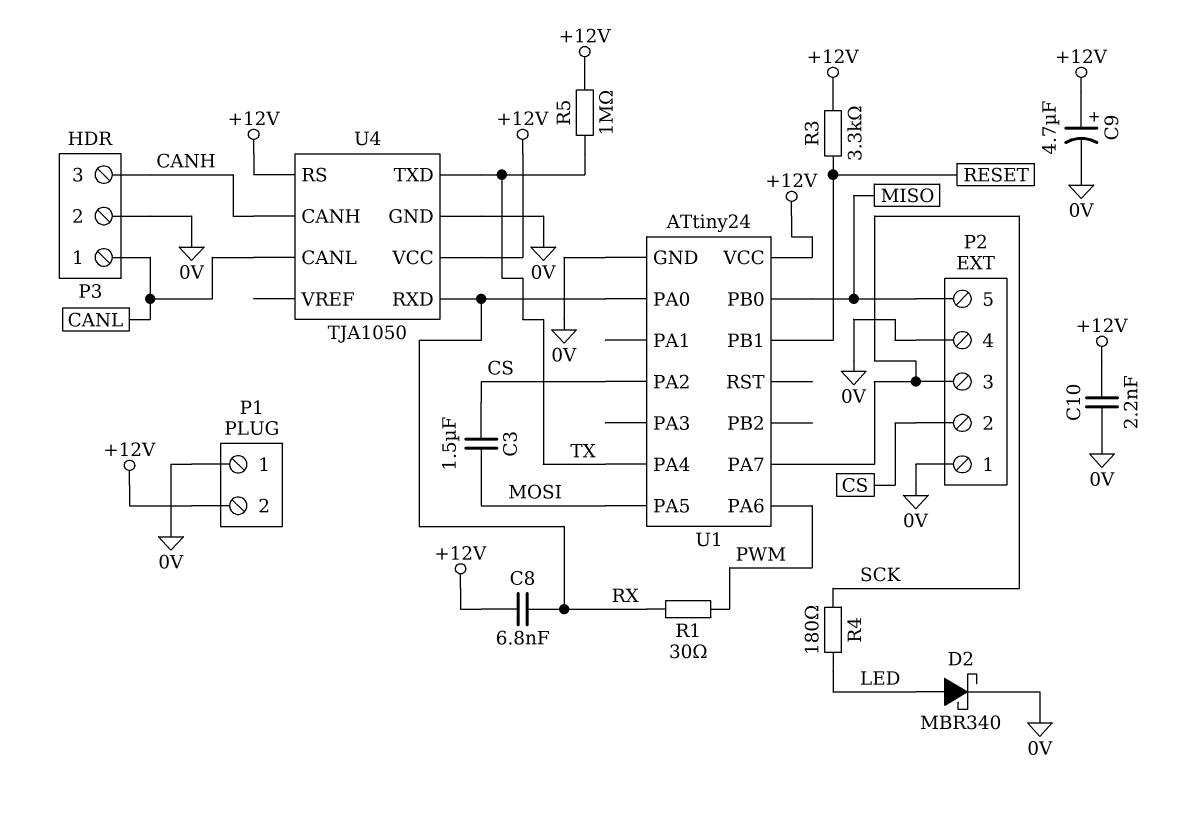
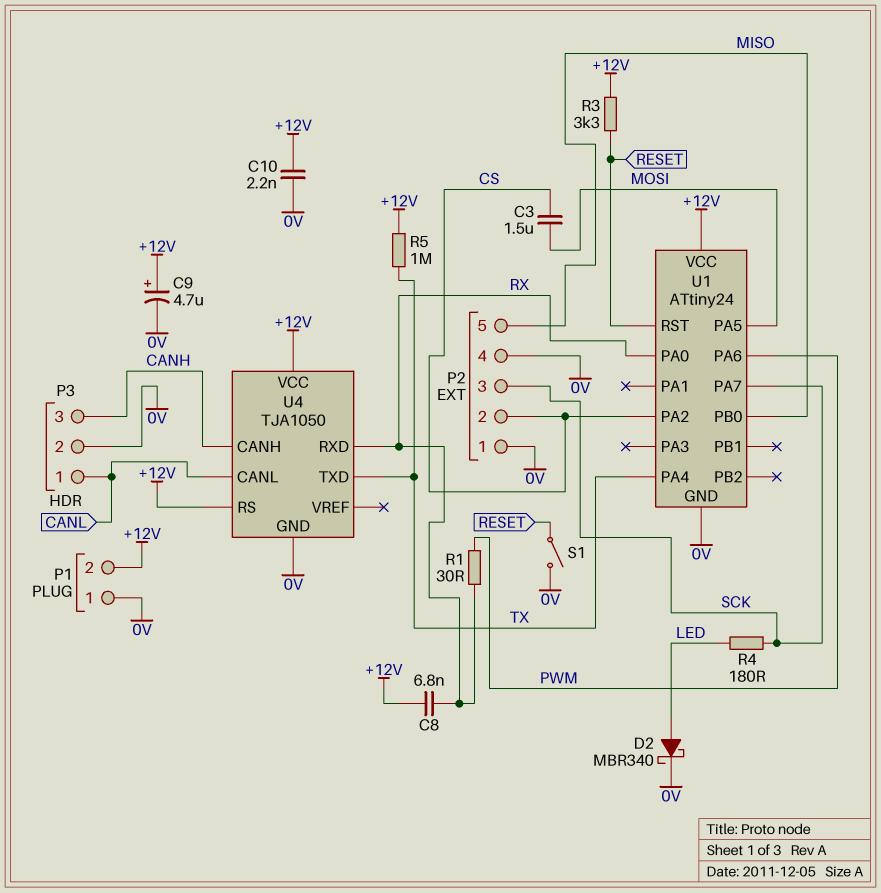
S1: none -> switch (0V, RESET)
U1 pin PB1: RESET -> none
U1 pin RST: none -> RESET

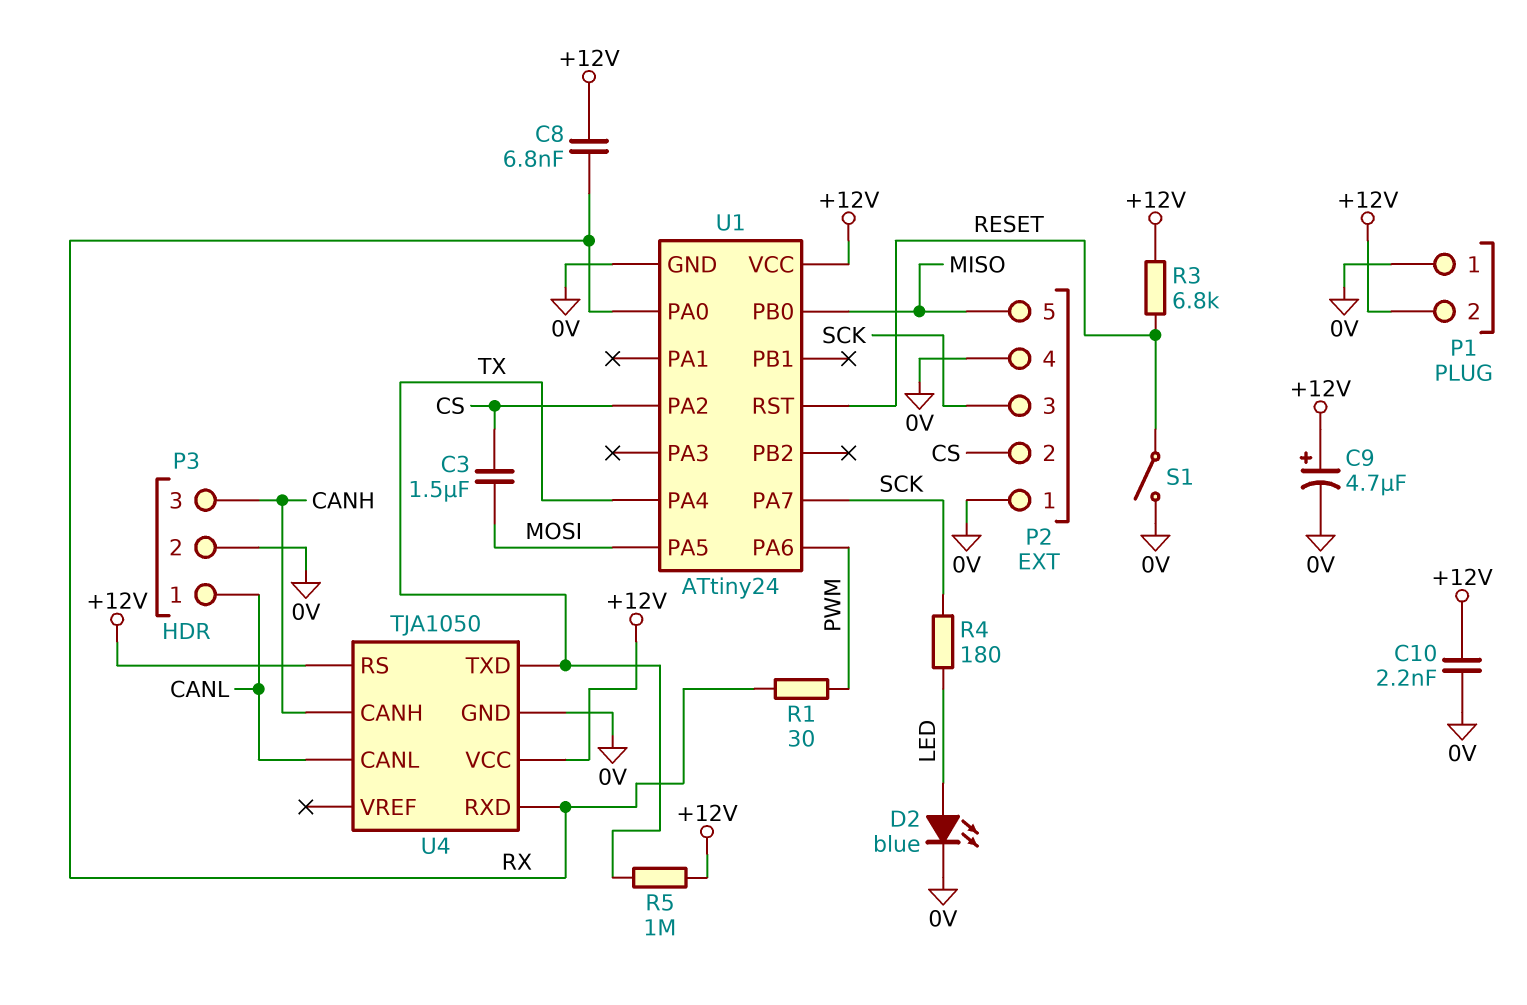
D2: schottky MBR340 (A LED, K 0V) -> LED blue (A LED, K 0V)
R3: 3.3k (+12V, RESET) -> 6.8k (+12V, RESET)

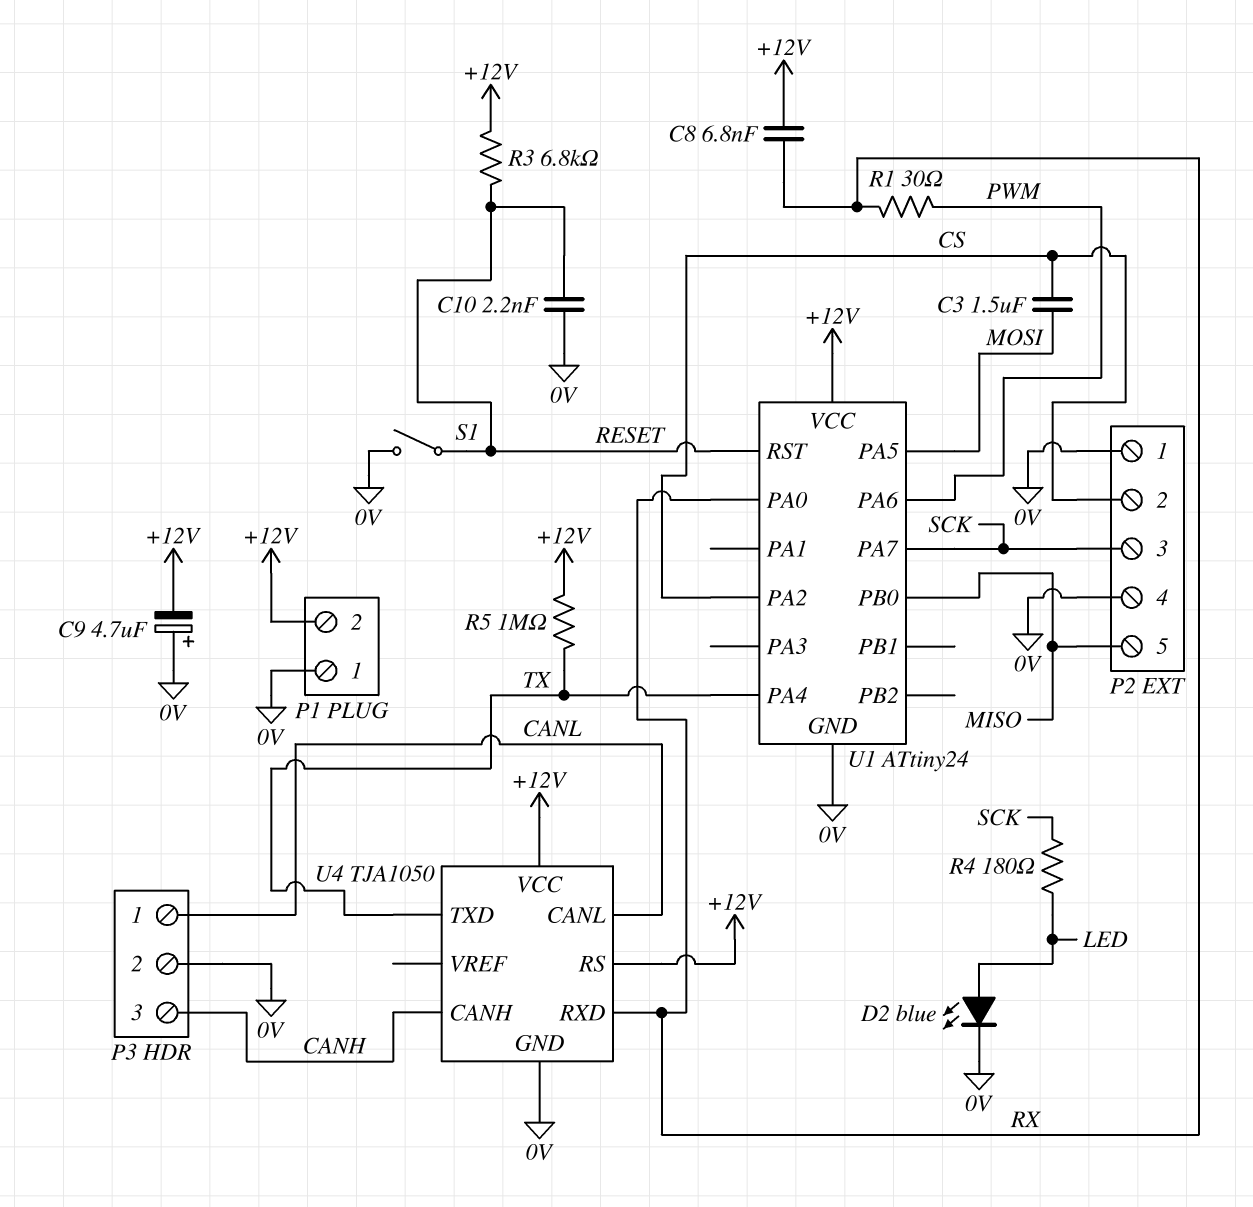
C9: 4.7uF (plus +12V, minus 0V) -> 4.7uF (plus 0V, minus +12V)
C10: 2.2nF (+12V, 0V) -> 2.2nF (0V, RESET)

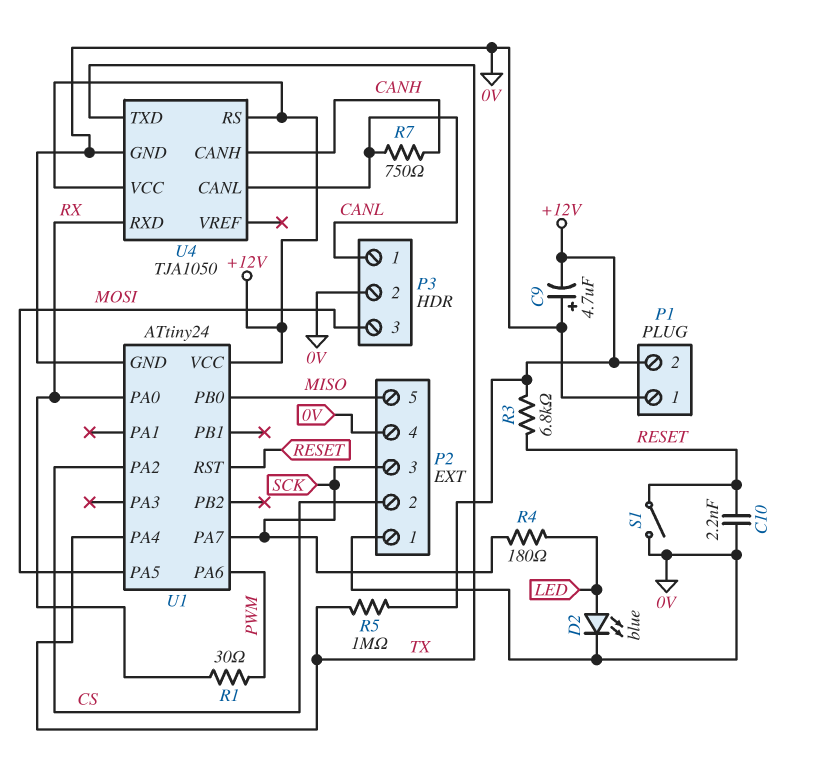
C3: 1.5uF (CS, MOSI) -> none
C8: 6.8nF (+12V, RX) -> none
P3 pin 3: CANH -> MOSI
R7: none -> 750 (CANH, CANL)

